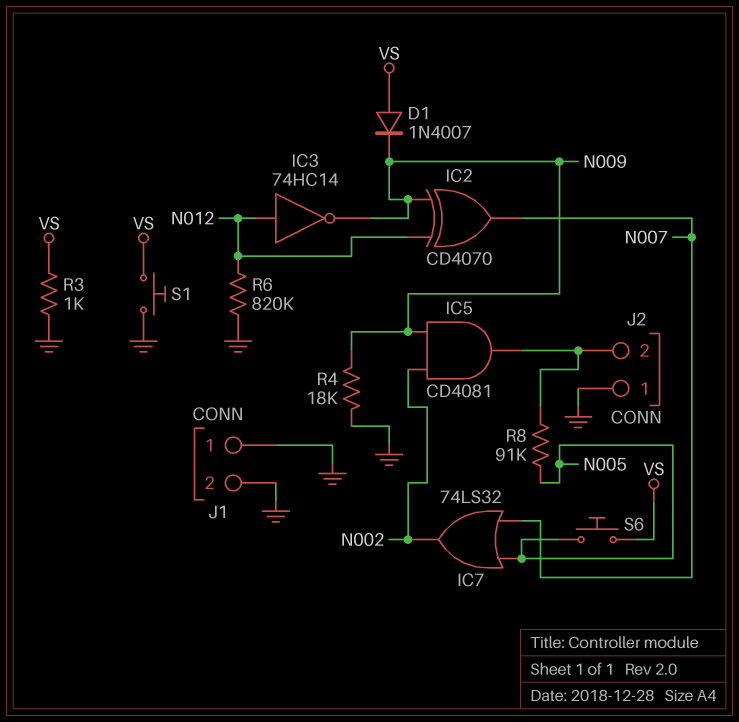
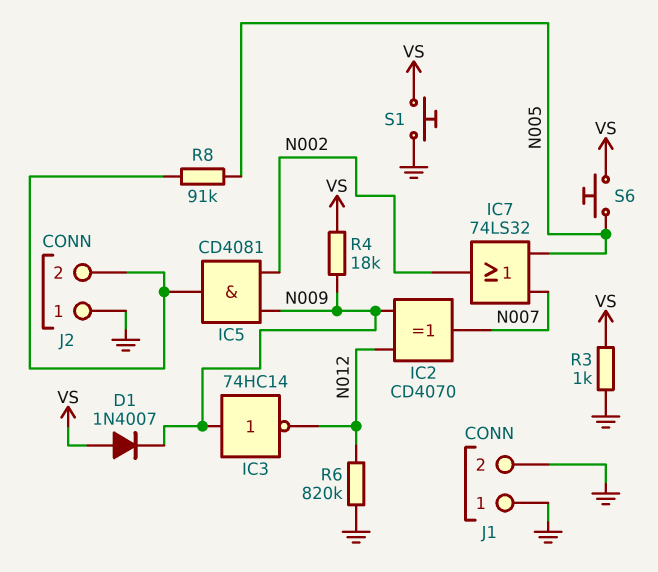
IC3: NOT 74HC14 (in N012, out N009) -> NOT 74HC14 (in N009, out N012)
R4: 18k (GND, N009) -> 18k (N009, VS)

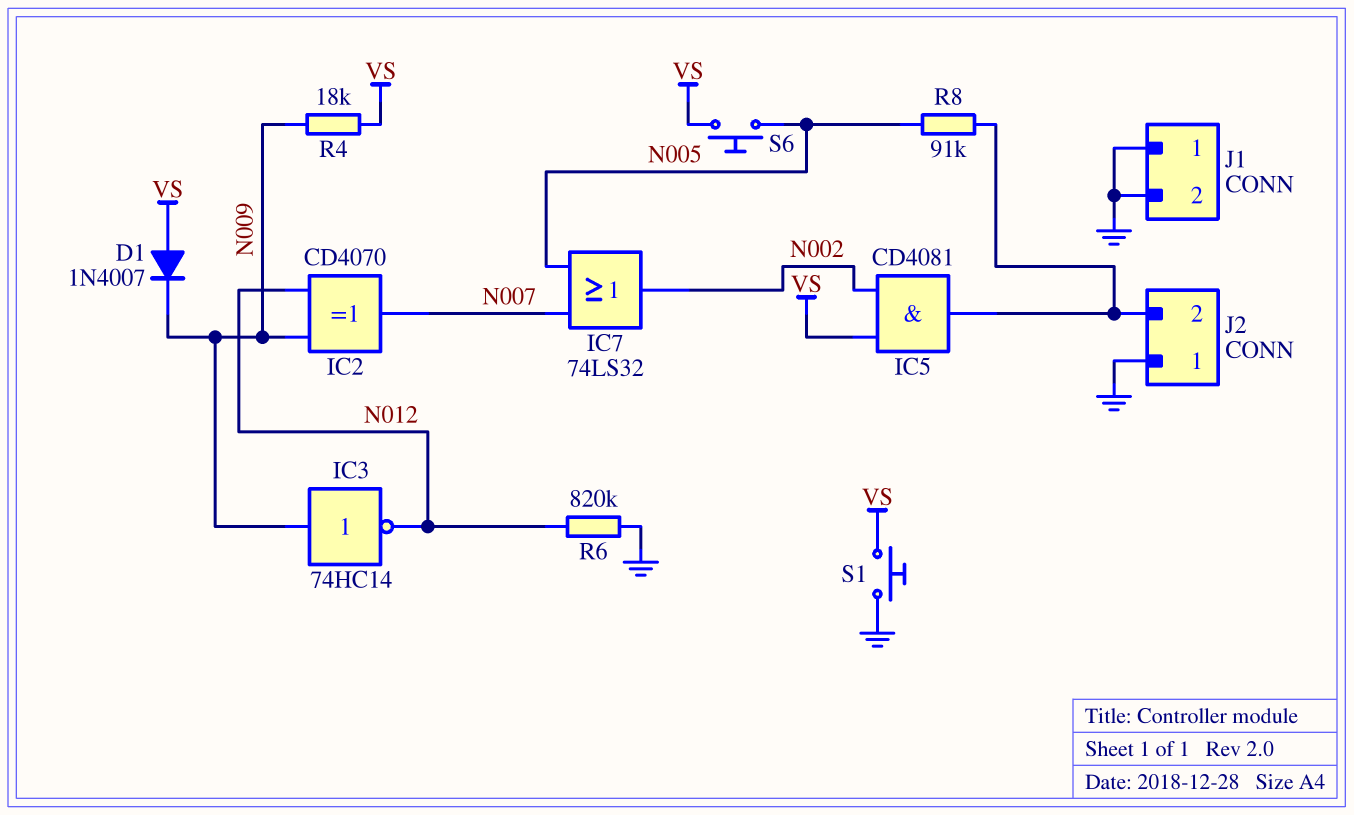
IC5: AND CD4081 (in N002, in N009, out J2/2) -> AND CD4081 (in N002, in VS, out J2/2)
R3: 1k (GND, VS) -> none

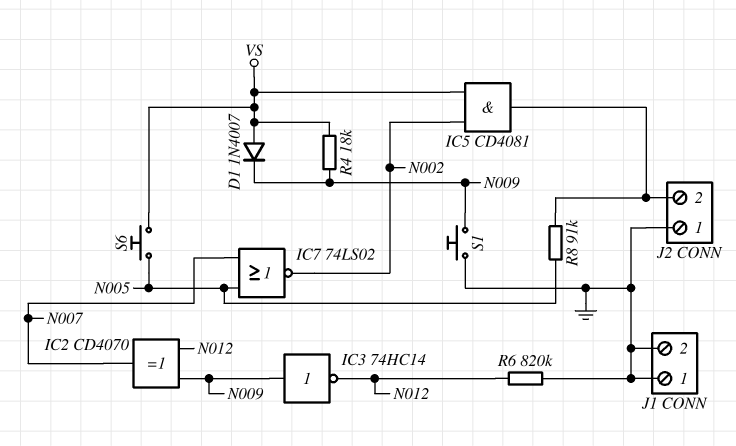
IC7: OR 74LS32 (in N005, in N007, out N002) -> NOR 74LS02 (in N005, in N007, out N002)
S1: button (GND, VS) -> button (GND, N009)

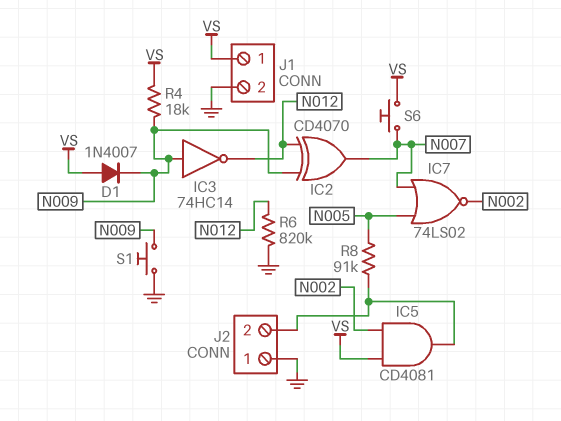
J1 pin 1: GND -> VS
S6: button (N005, VS) -> button (N007, VS)

